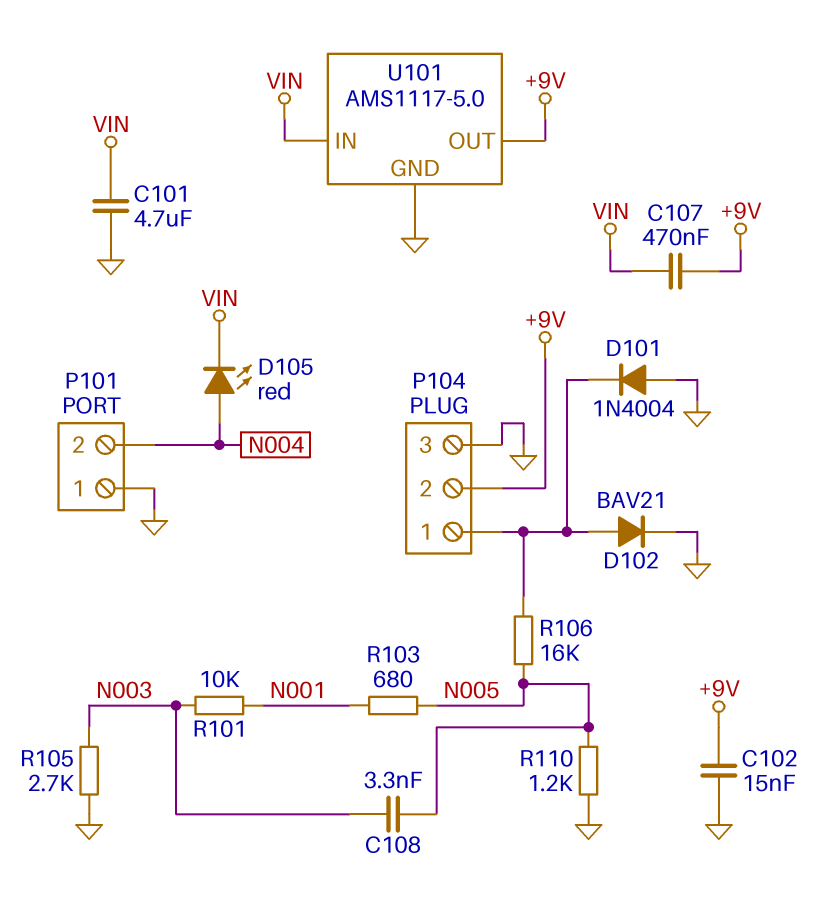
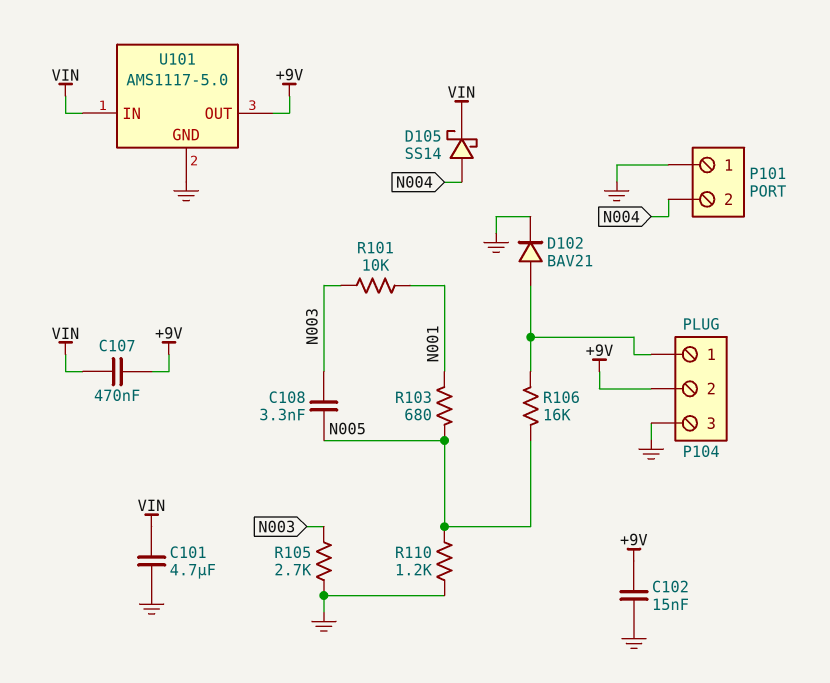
D101: diode 1N4004 (A GND, K P104/1) -> none
D105: LED red (A N004, K VIN) -> schottky SS14 (A N004, K VIN)

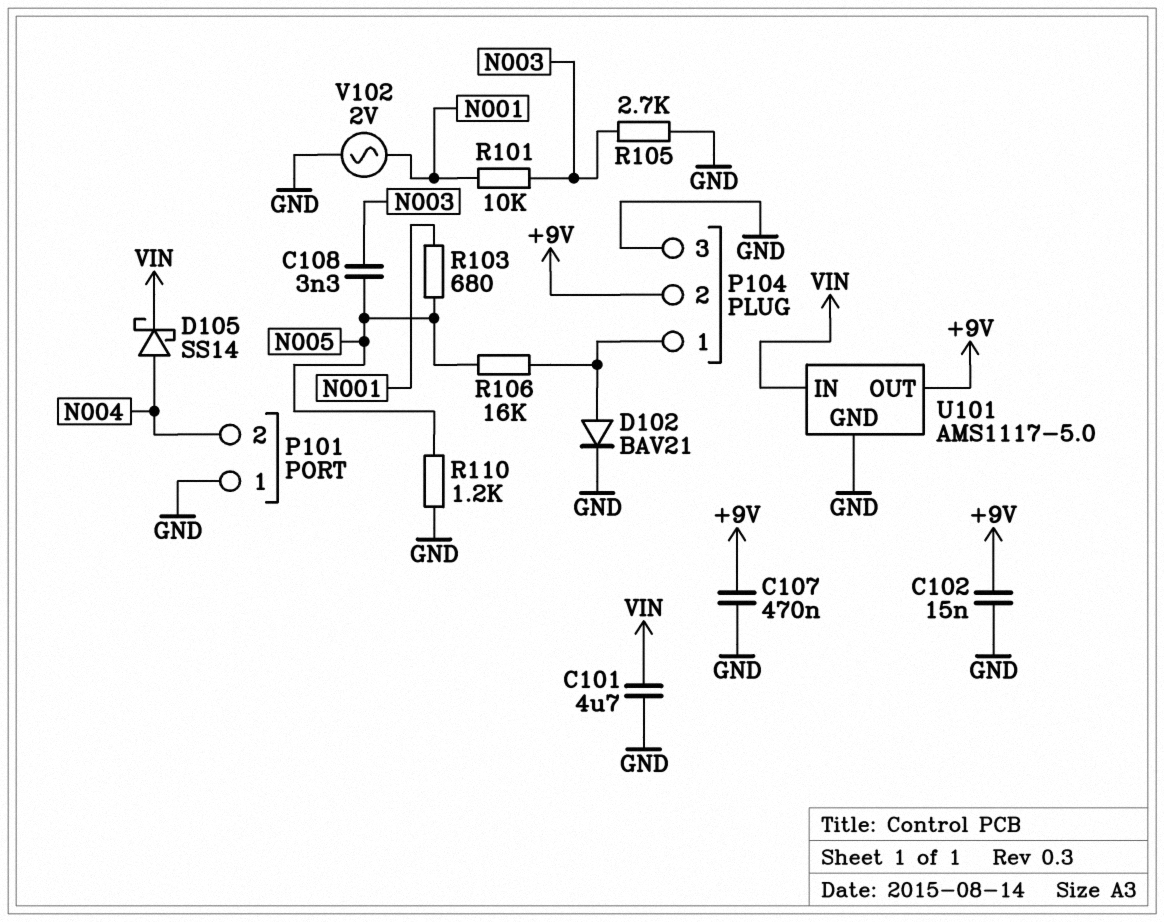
C107: 470nF (+9V, VIN) -> 470nF (+9V, GND)
V102: none -> AC 2V (GND, N001)

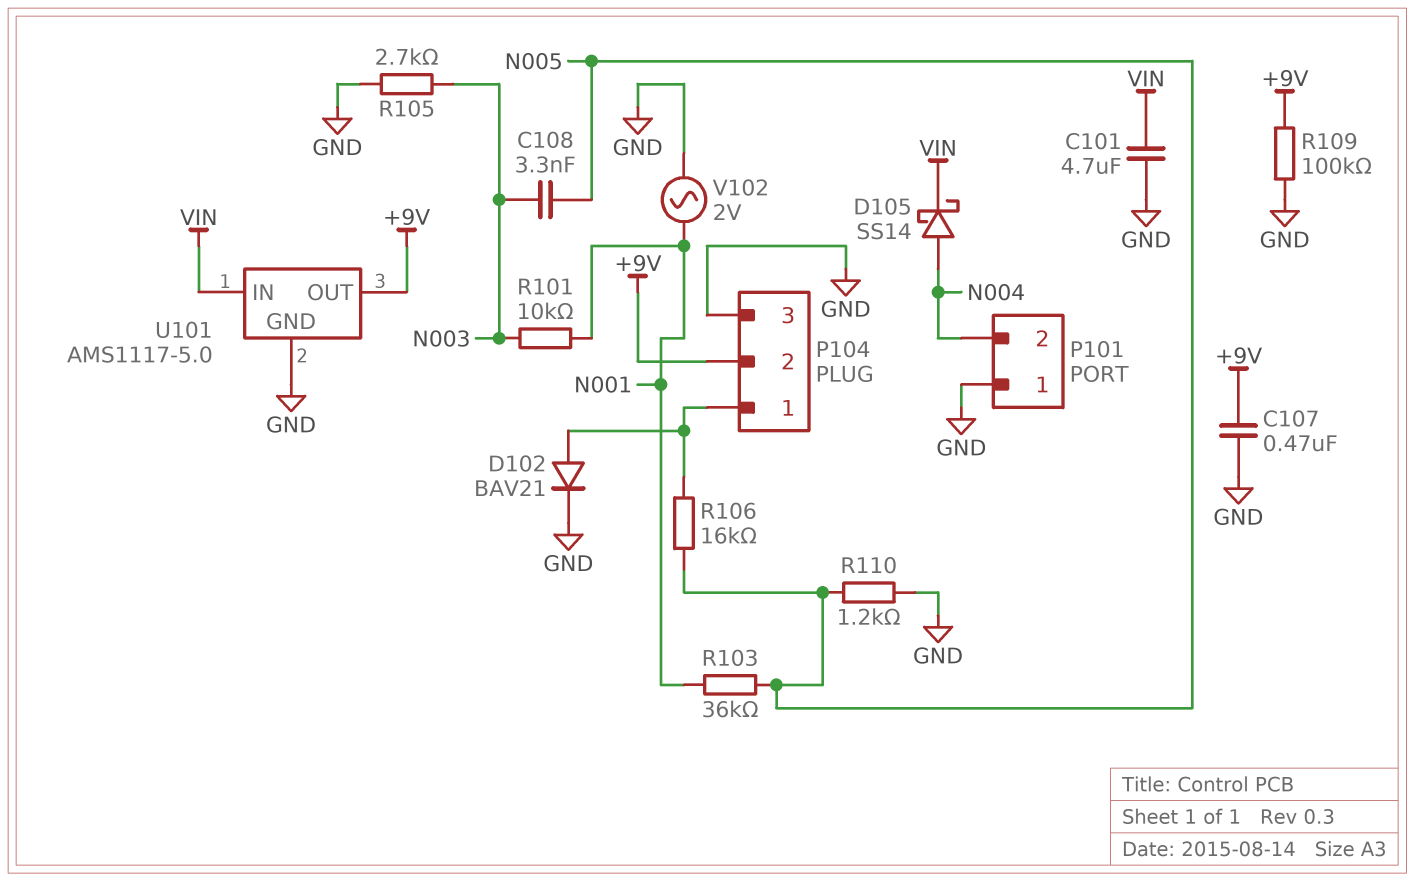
C102: 15nF (+9V, GND) -> none
R103: 680 (N001, N005) -> 36k (N001, N005)
R109: none -> 100k (+9V, GND)

